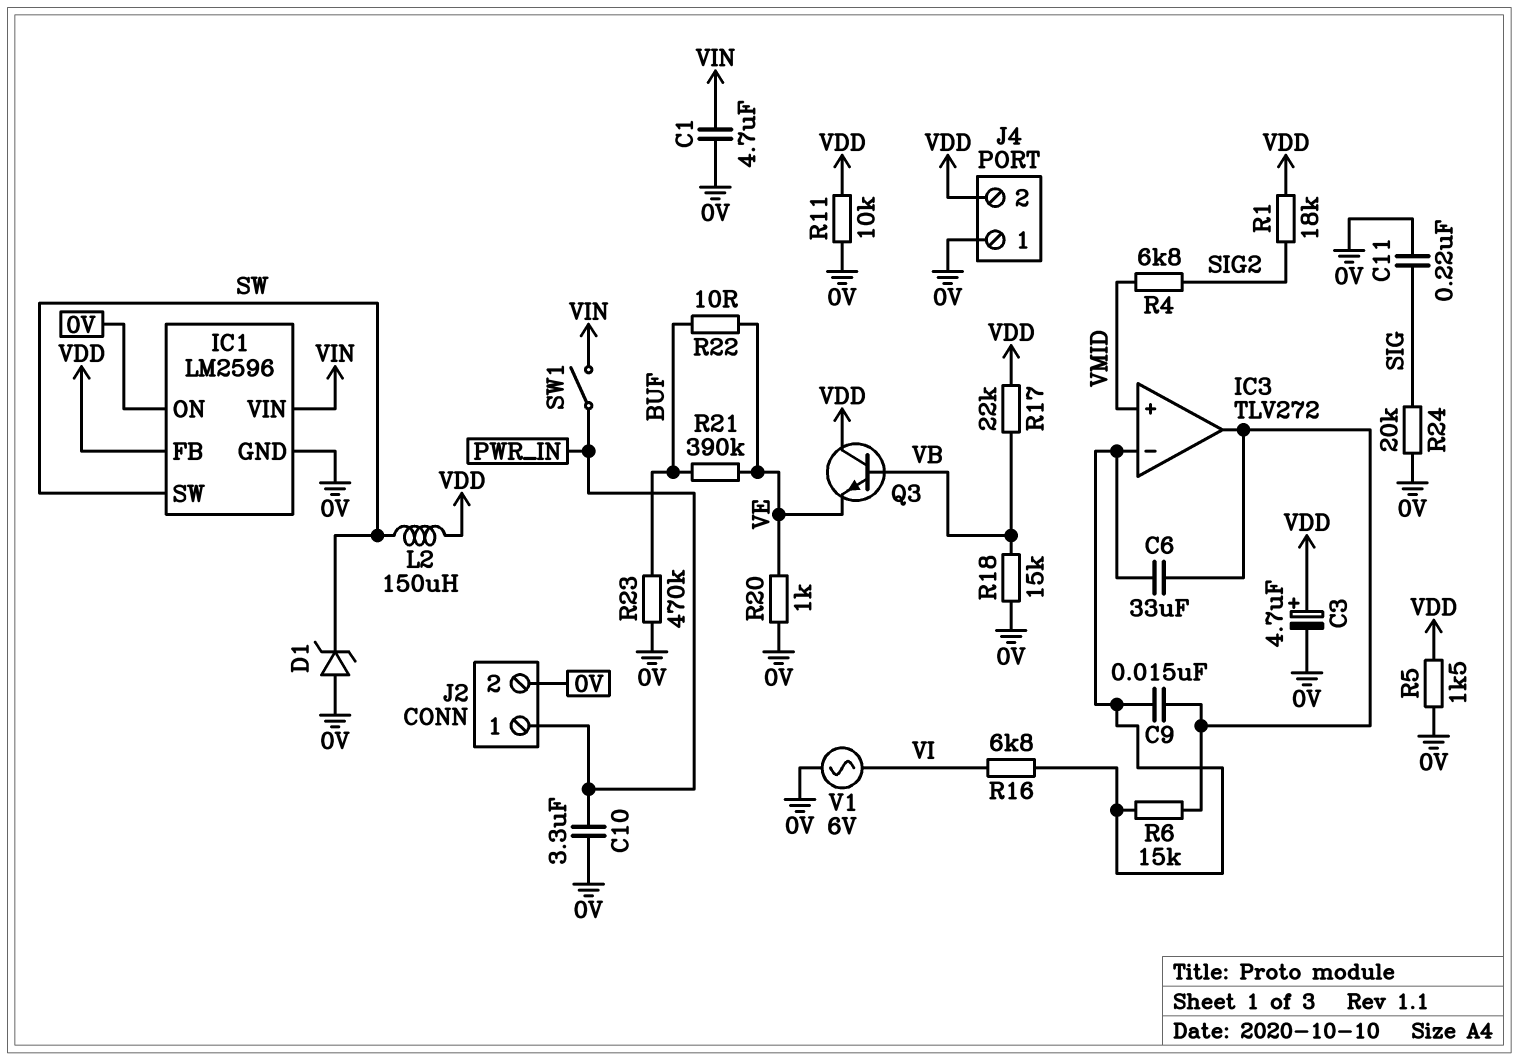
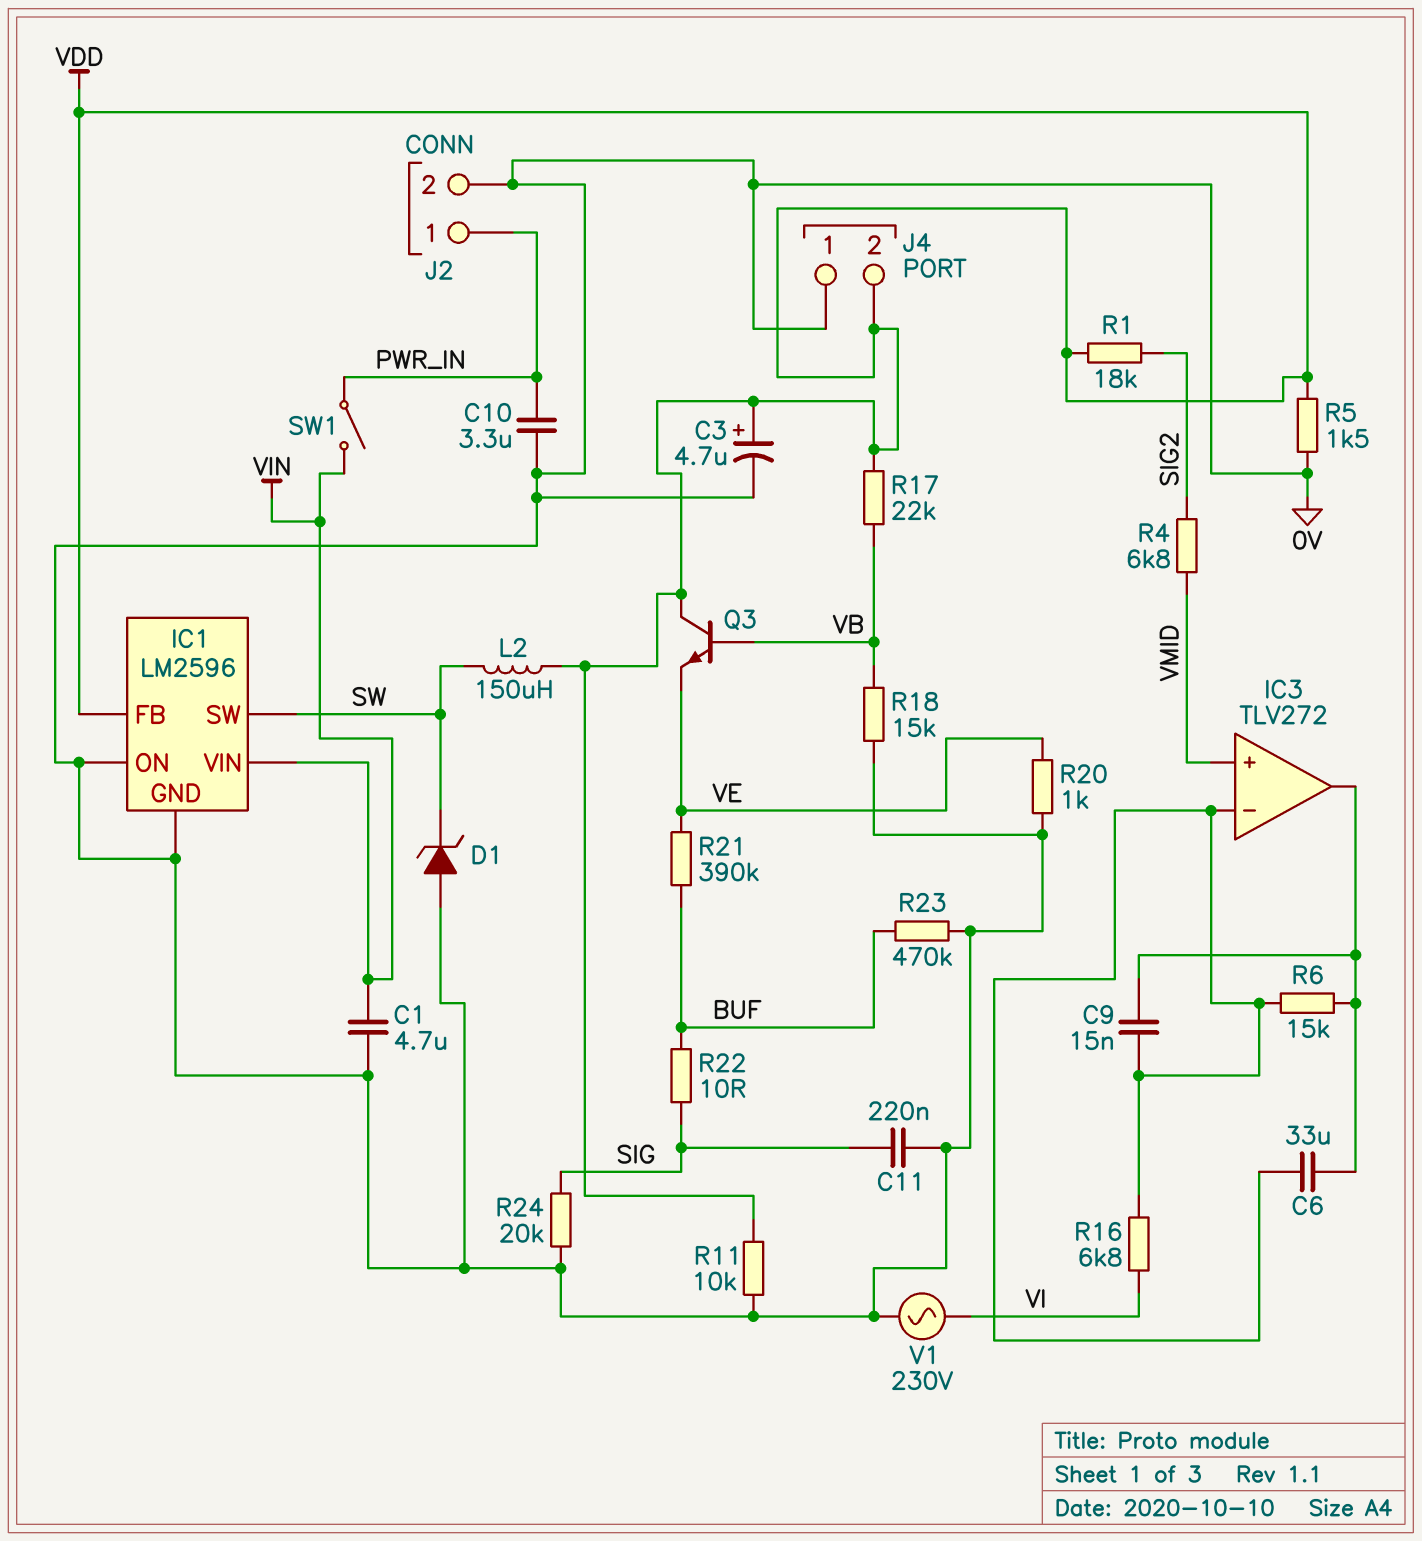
R22: 10 (BUF, VE) -> 10 (BUF, SIG)
V1: AC 6V (0V, VI) -> AC 230V (0V, VI)

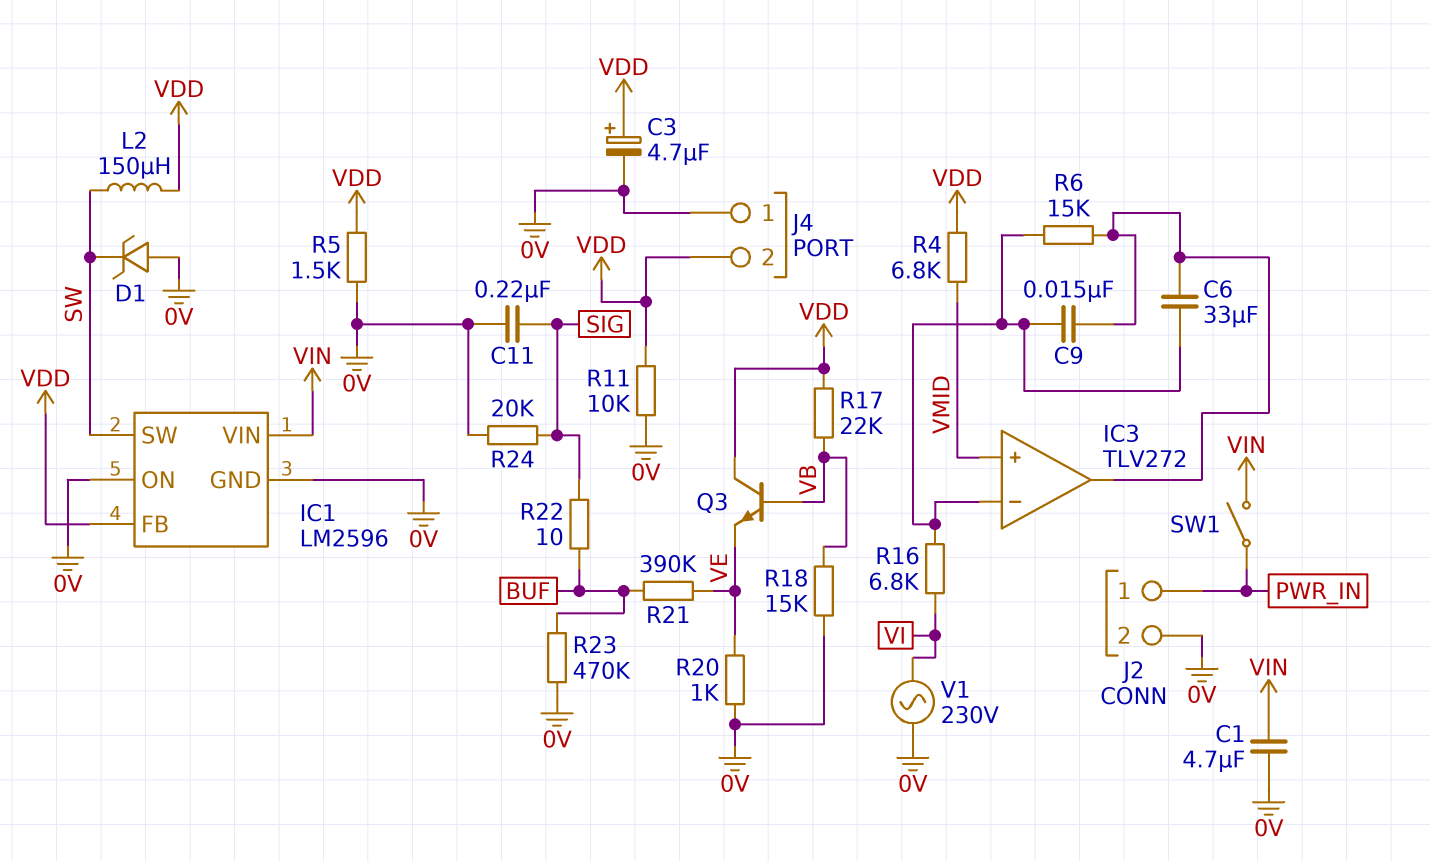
C10: 3.3uF (0V, PWR_IN) -> none
R1: 18k (SIG2, VDD) -> none
R4: 6.8k (SIG2, VMID) -> 6.8k (VDD, VMID)

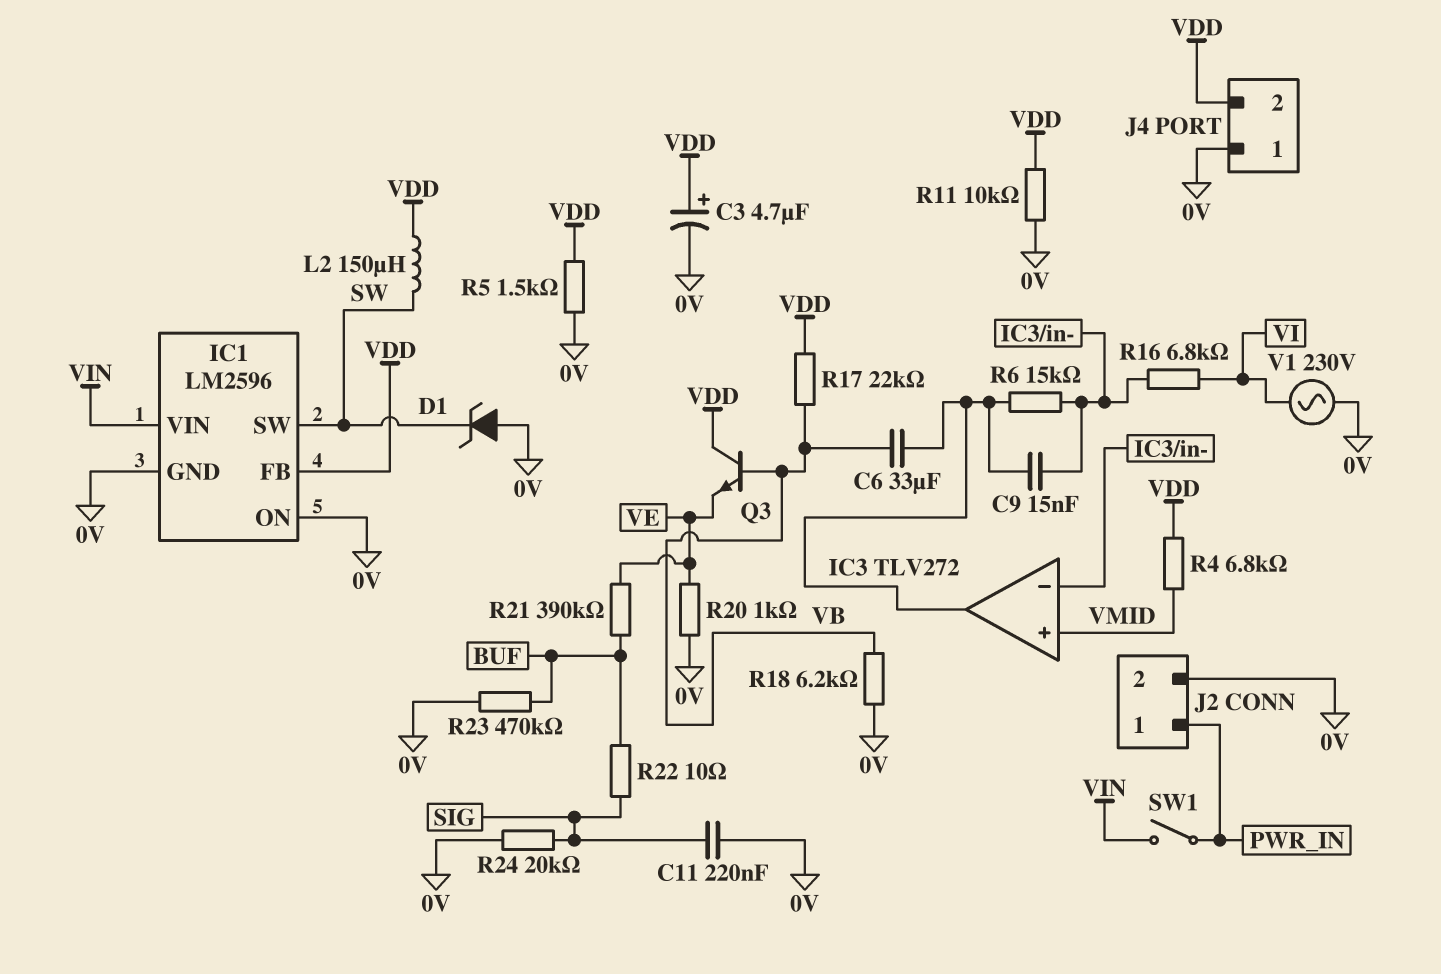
C1: 4.7uF (0V, VIN) -> none
C6: 33uF (IC3/in-, IC3/out) -> 33uF (IC3/out, VB)
R18: 15k (0V, VB) -> 6.2k (0V, VB)

